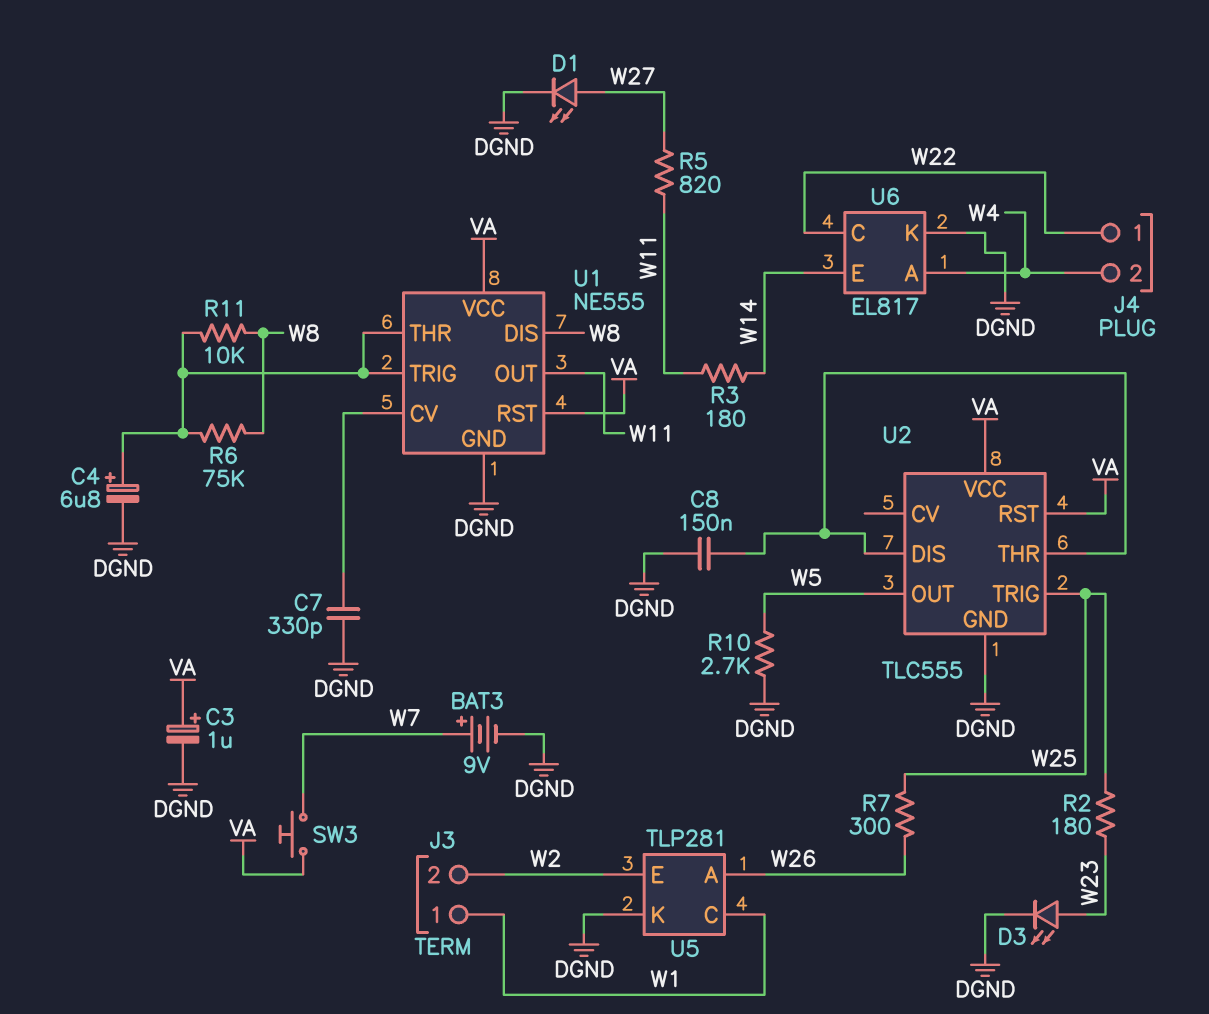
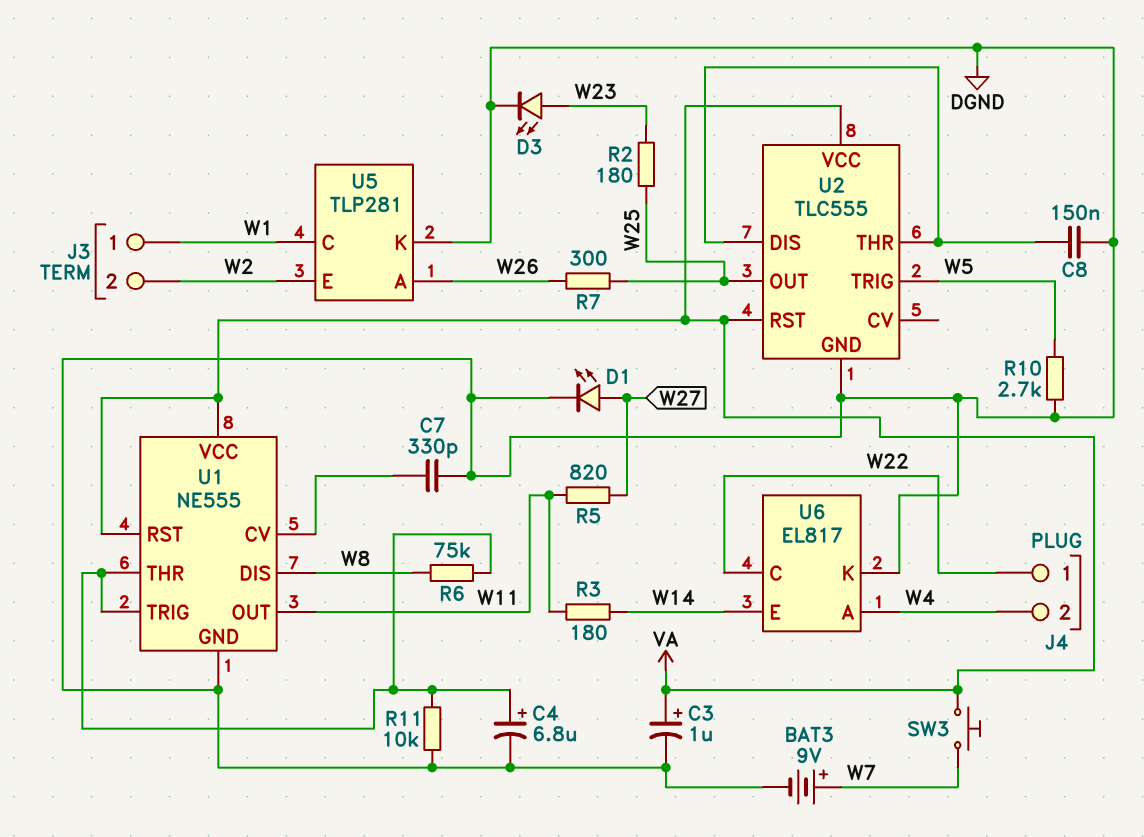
R11: 10k (U1/THR, W8) -> 10k (DGND, U1/THR)
U2 pin OUT: W5 -> W25
U2 pin TRIG: W25 -> W5

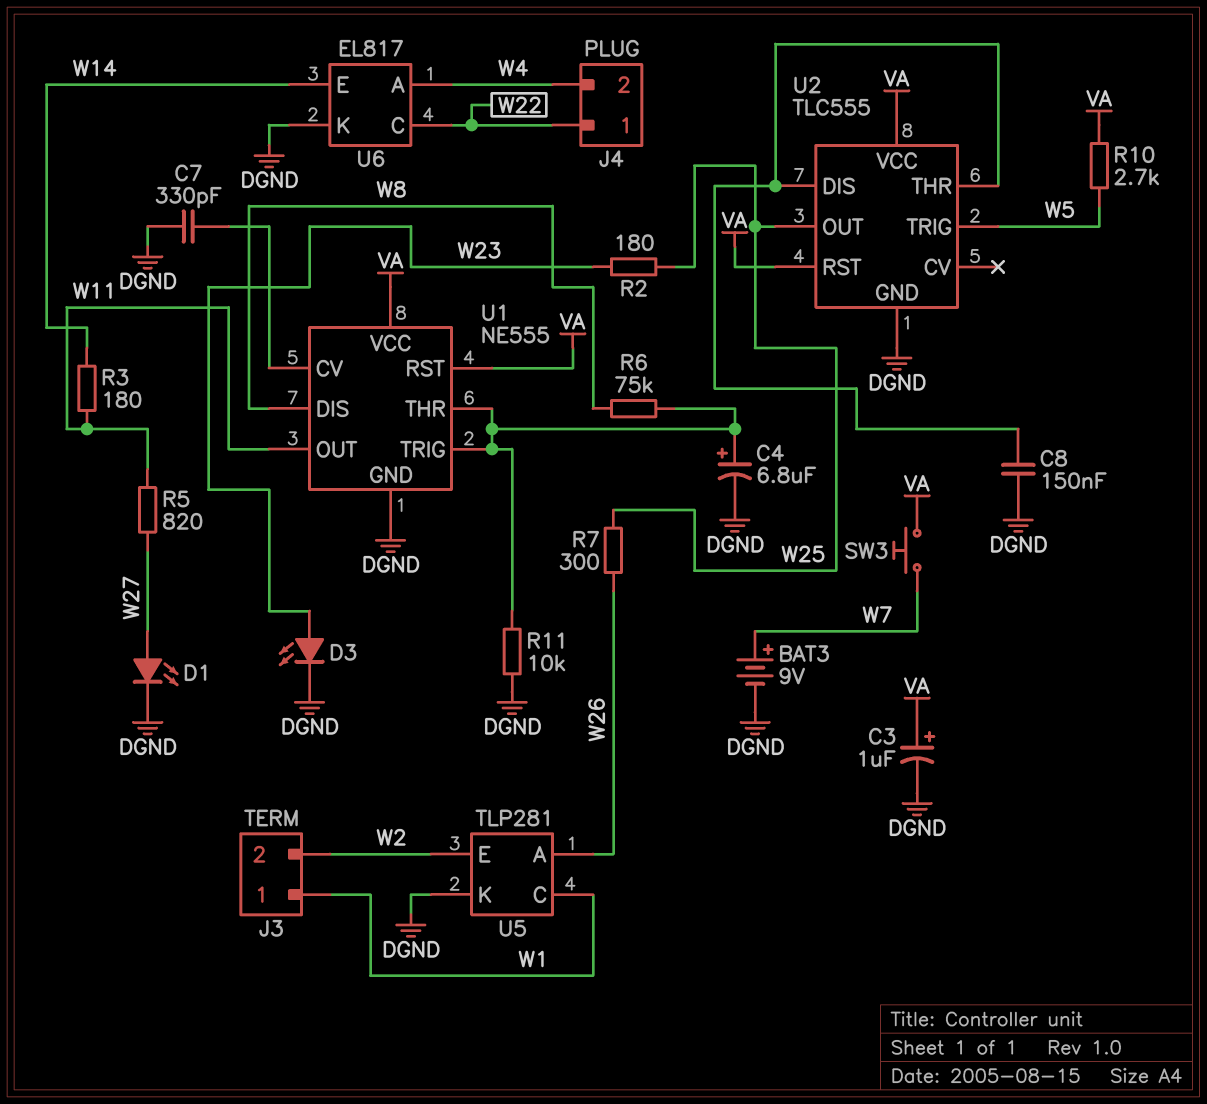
R10: 2.7k (DGND, W5) -> 2.7k (VA, W5)

